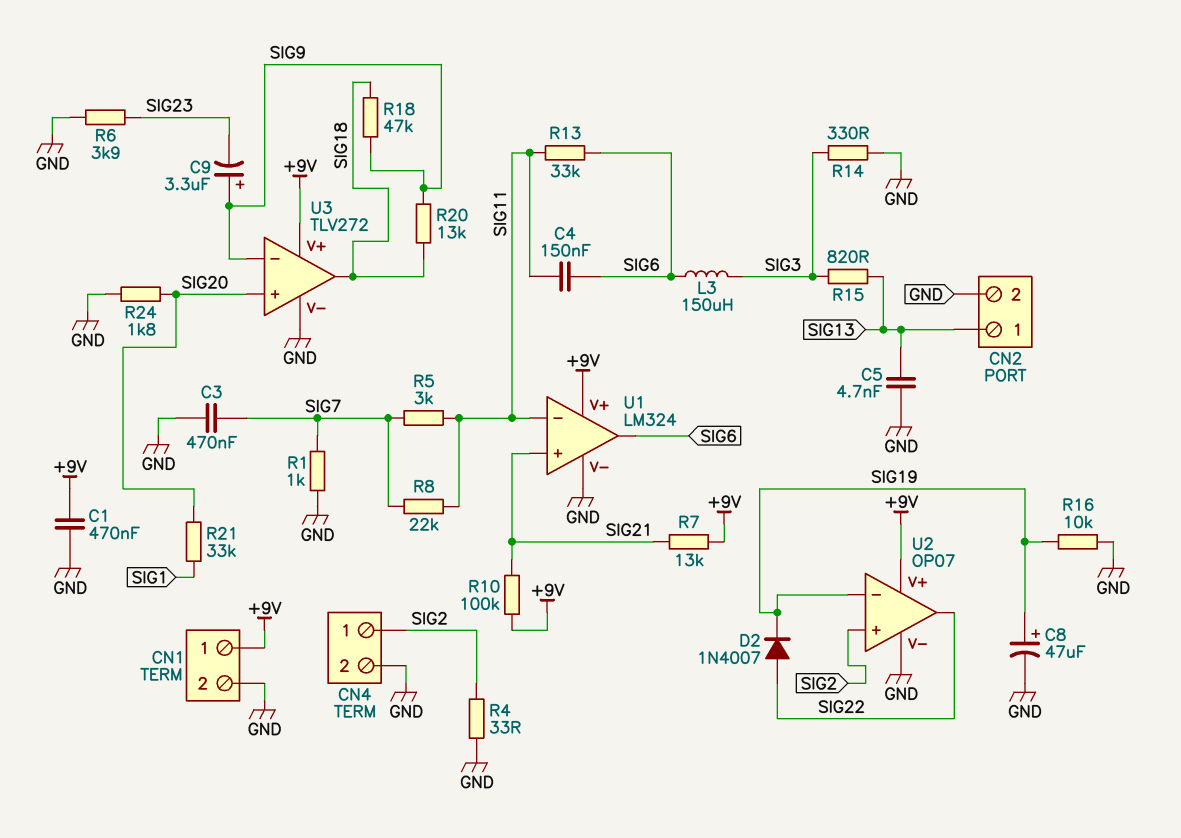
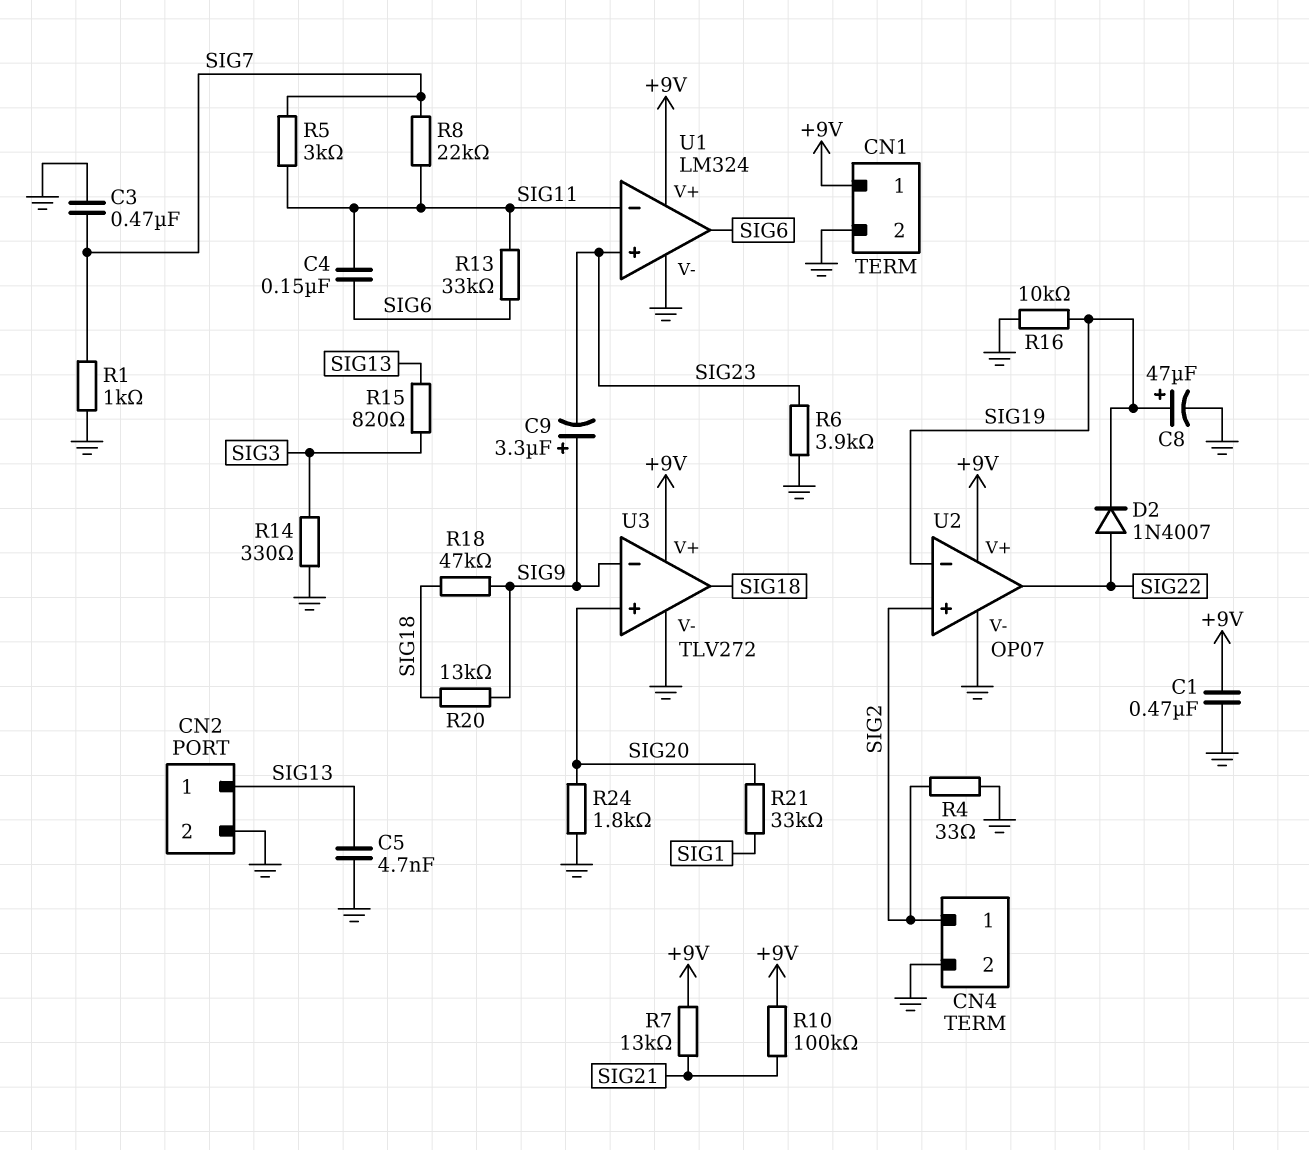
L3: 150uH (SIG3, SIG6) -> none
U1 pin in+: SIG21 -> SIG23

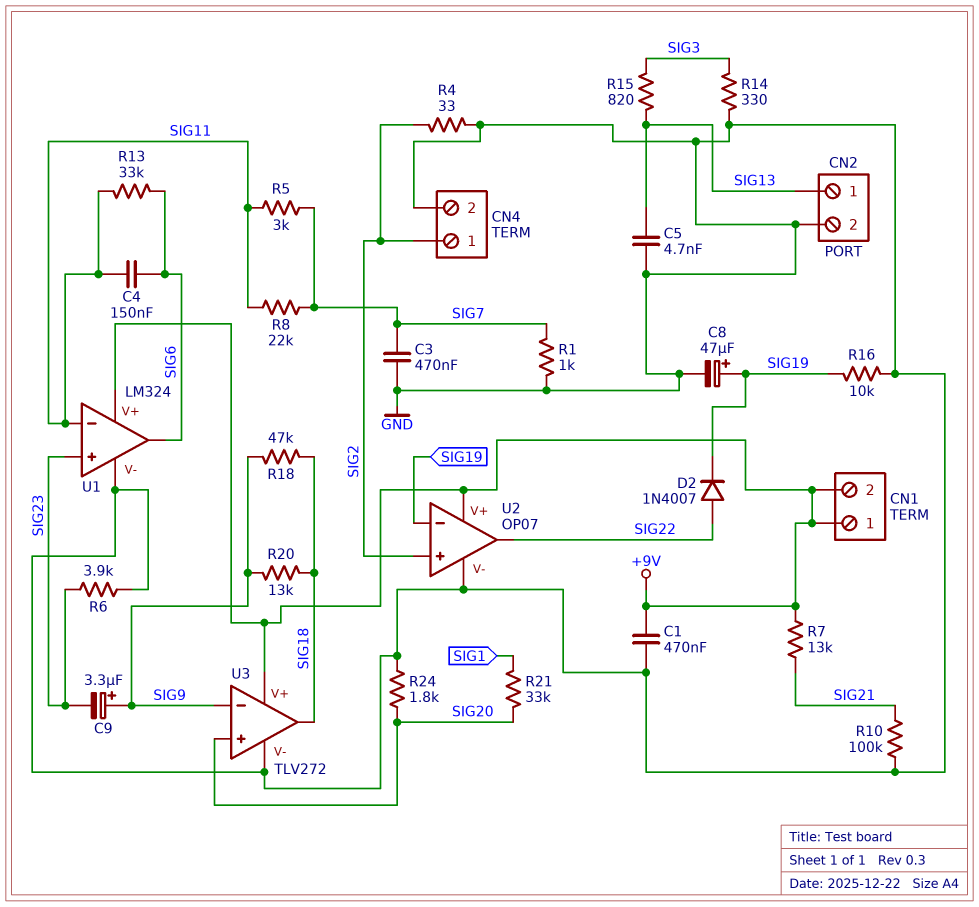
CN1 pin 2: GND -> +9V
R10: 100k (+9V, SIG21) -> 100k (GND, SIG21)

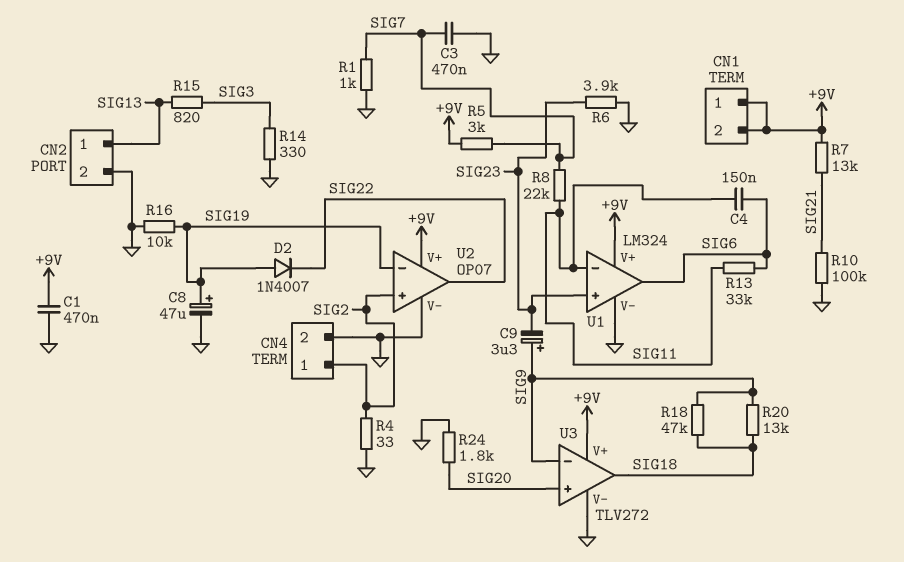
C5: 4.7nF (GND, SIG13) -> none
D2: diode 1N4007 (A SIG22, K SIG19) -> diode 1N4007 (A SIG19, K SIG22)
R5: 3k (SIG7, SIG11) -> 3k (+9V, SIG7)
R21: 33k (SIG1, SIG20) -> none

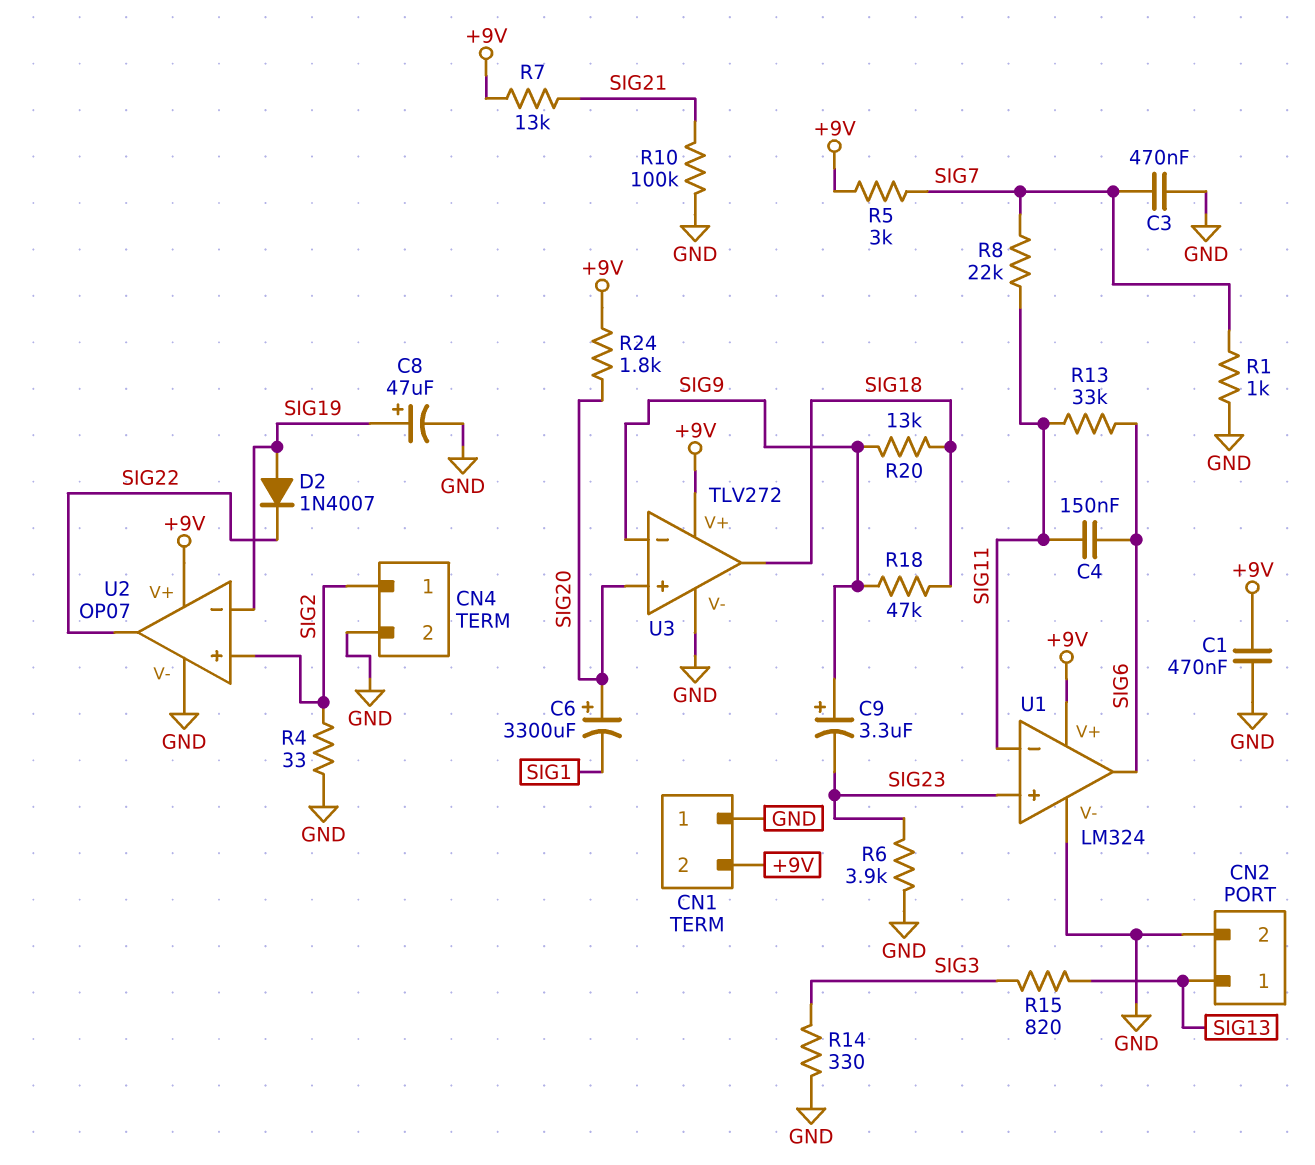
C6: none -> 3300uF (plus SIG20, minus SIG1)
CN1 pin 1: +9V -> GND
R16: 10k (GND, SIG19) -> none
R24: 1.8k (GND, SIG20) -> 1.8k (+9V, SIG20)

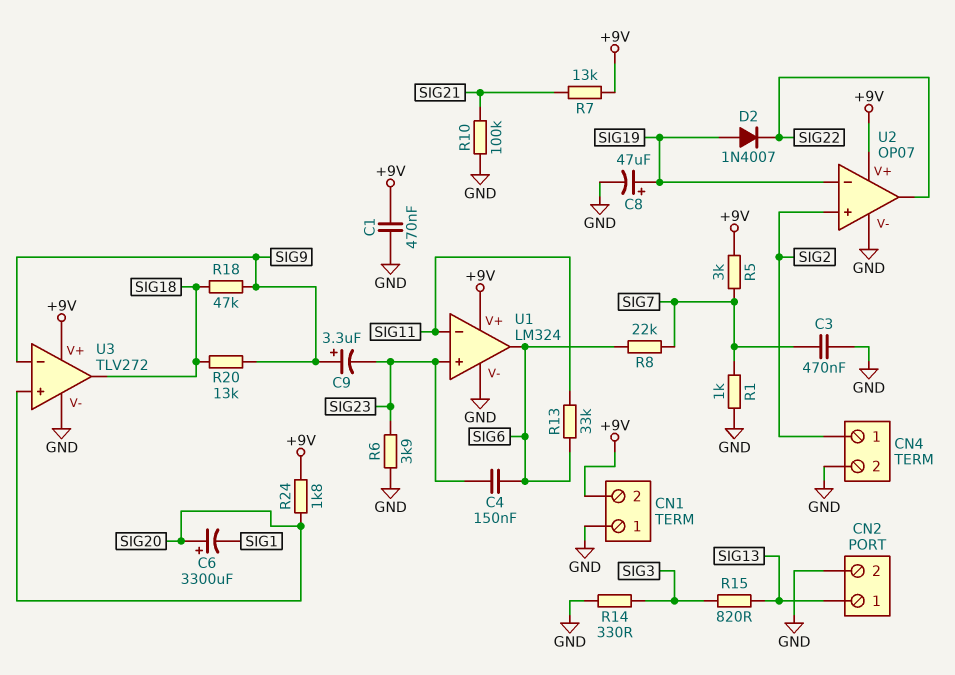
C4: 150nF (SIG6, SIG11) -> 150nF (SIG6, SIG23)
R4: 33 (GND, SIG2) -> none
R8: 22k (SIG7, SIG11) -> 22k (SIG6, SIG7)

